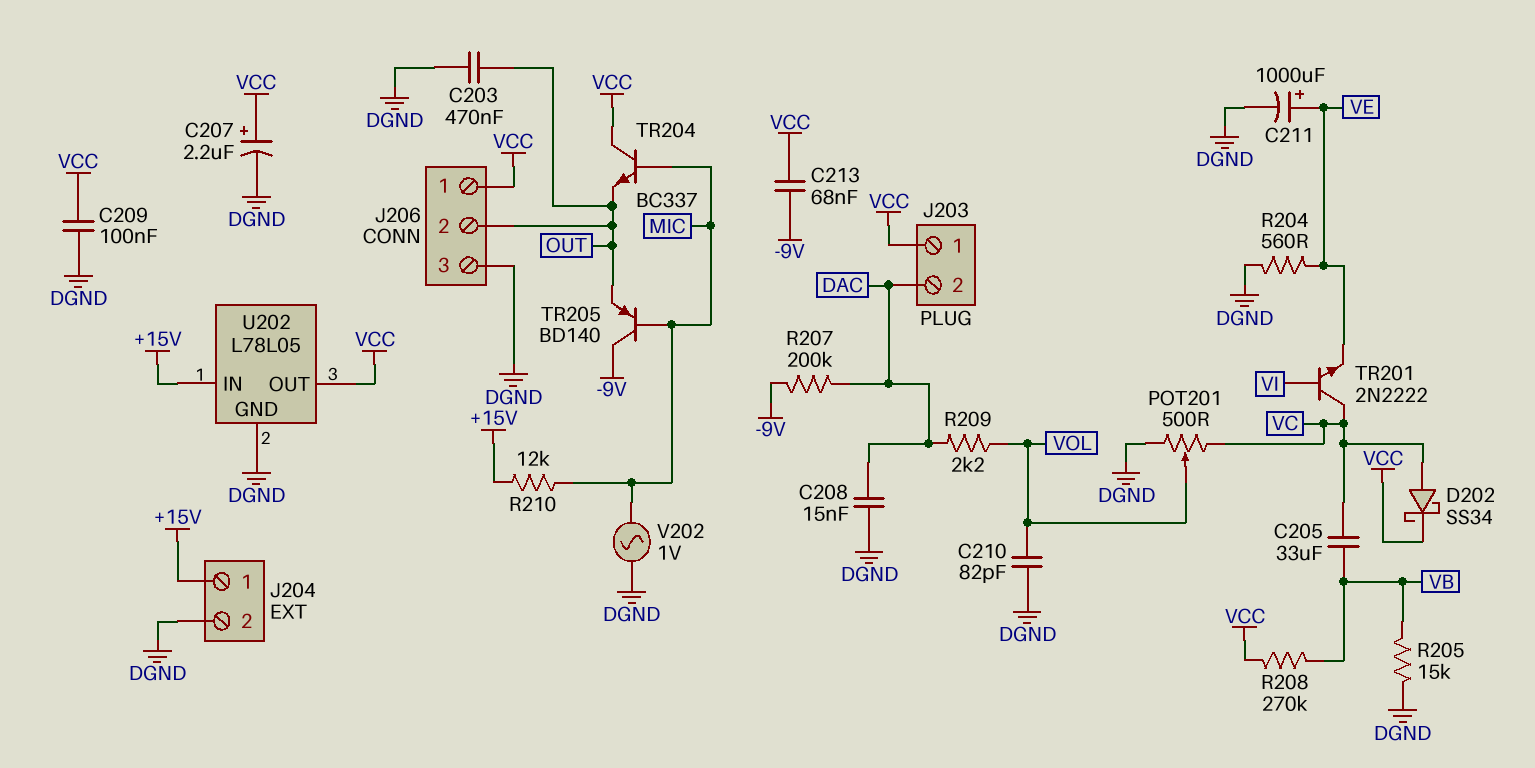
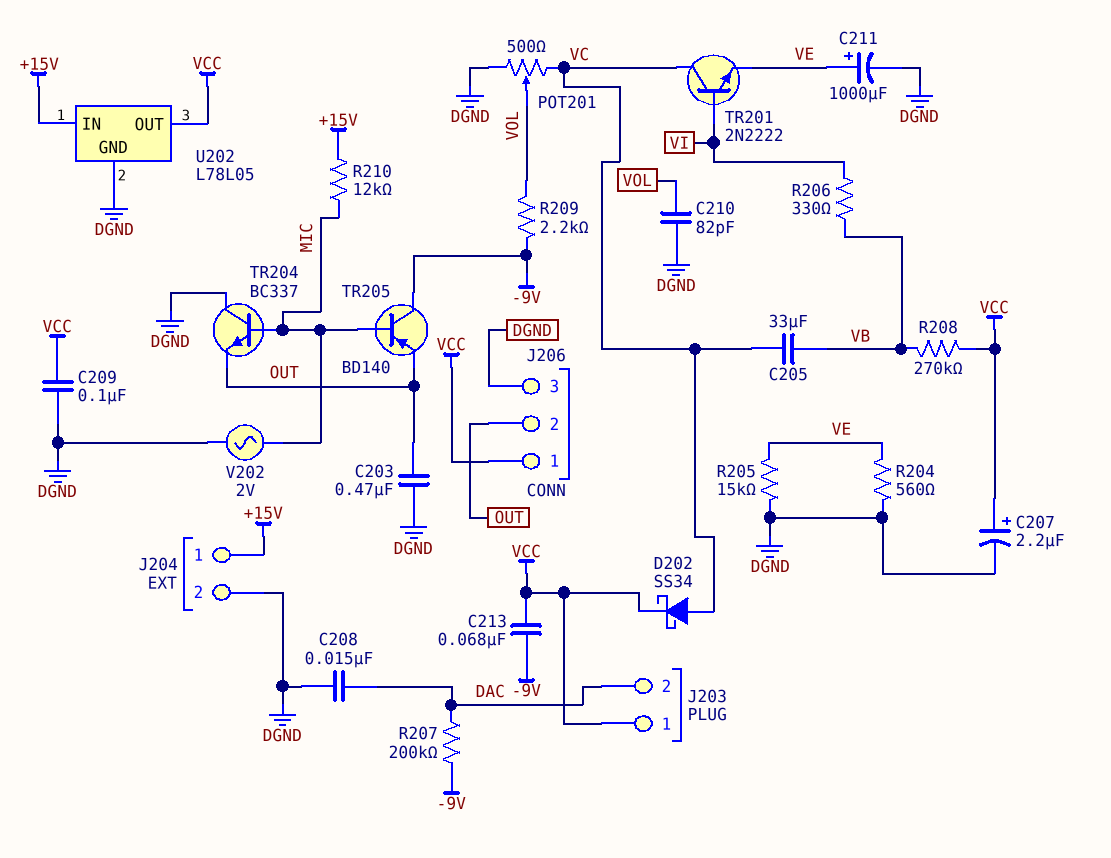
R205: 15k (DGND, VB) -> 15k (DGND, VE)
R206: none -> 330 (VB, VI)
R209: 2.2k (DAC, VOL) -> 2.2k (-9V, VOL)
TR204: NPN BC337 (B MIC, C VCC, E OUT) -> NPN BC337 (B MIC, C DGND, E OUT)
V202: AC 1V (DGND, MIC) -> AC 2V (DGND, MIC)

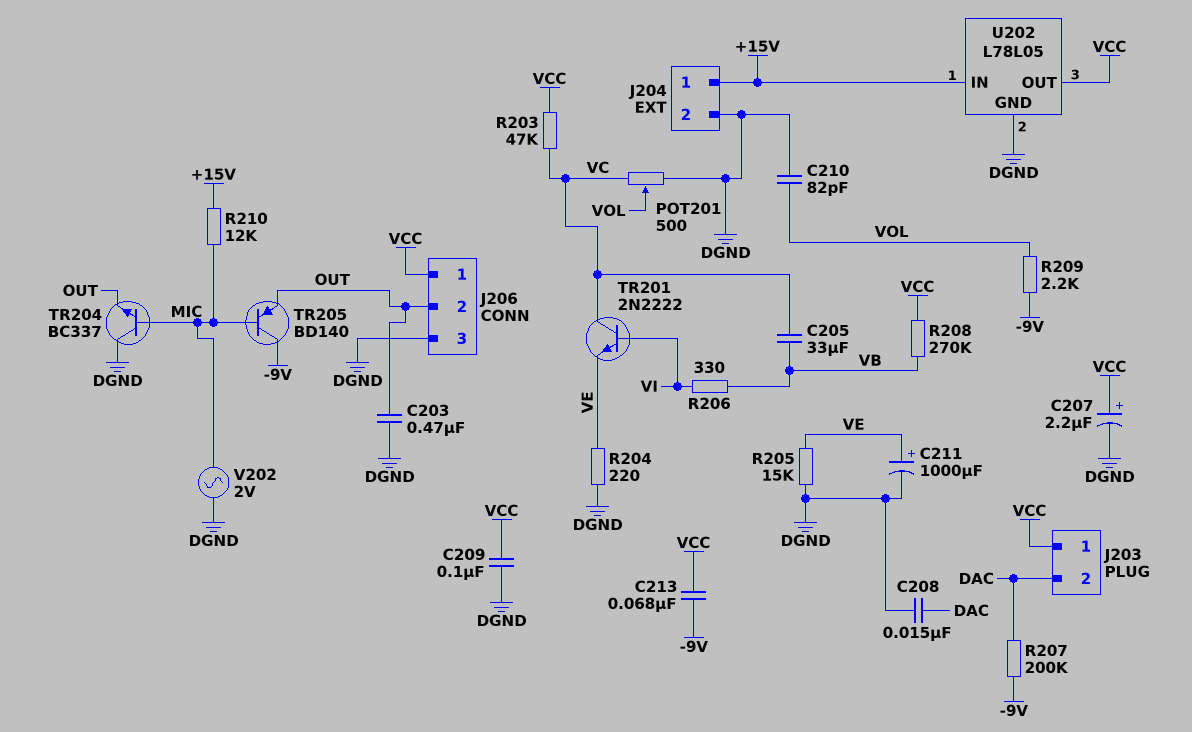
D202: schottky SS34 (A VC, K VCC) -> none
R203: none -> 47k (VC, VCC)
R204: 560 (DGND, VE) -> 220 (DGND, VE)

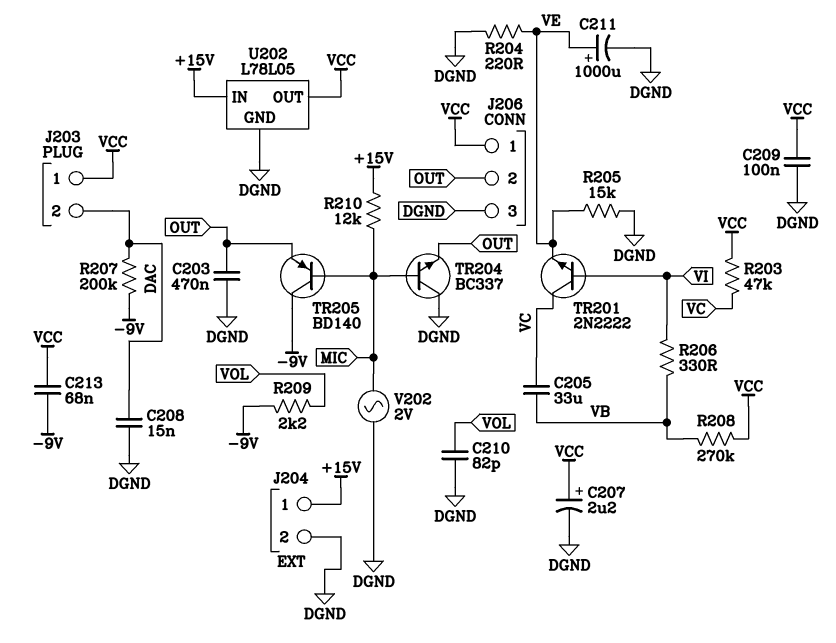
POT201: 500 (DGND, VC, wiper VOL) -> none

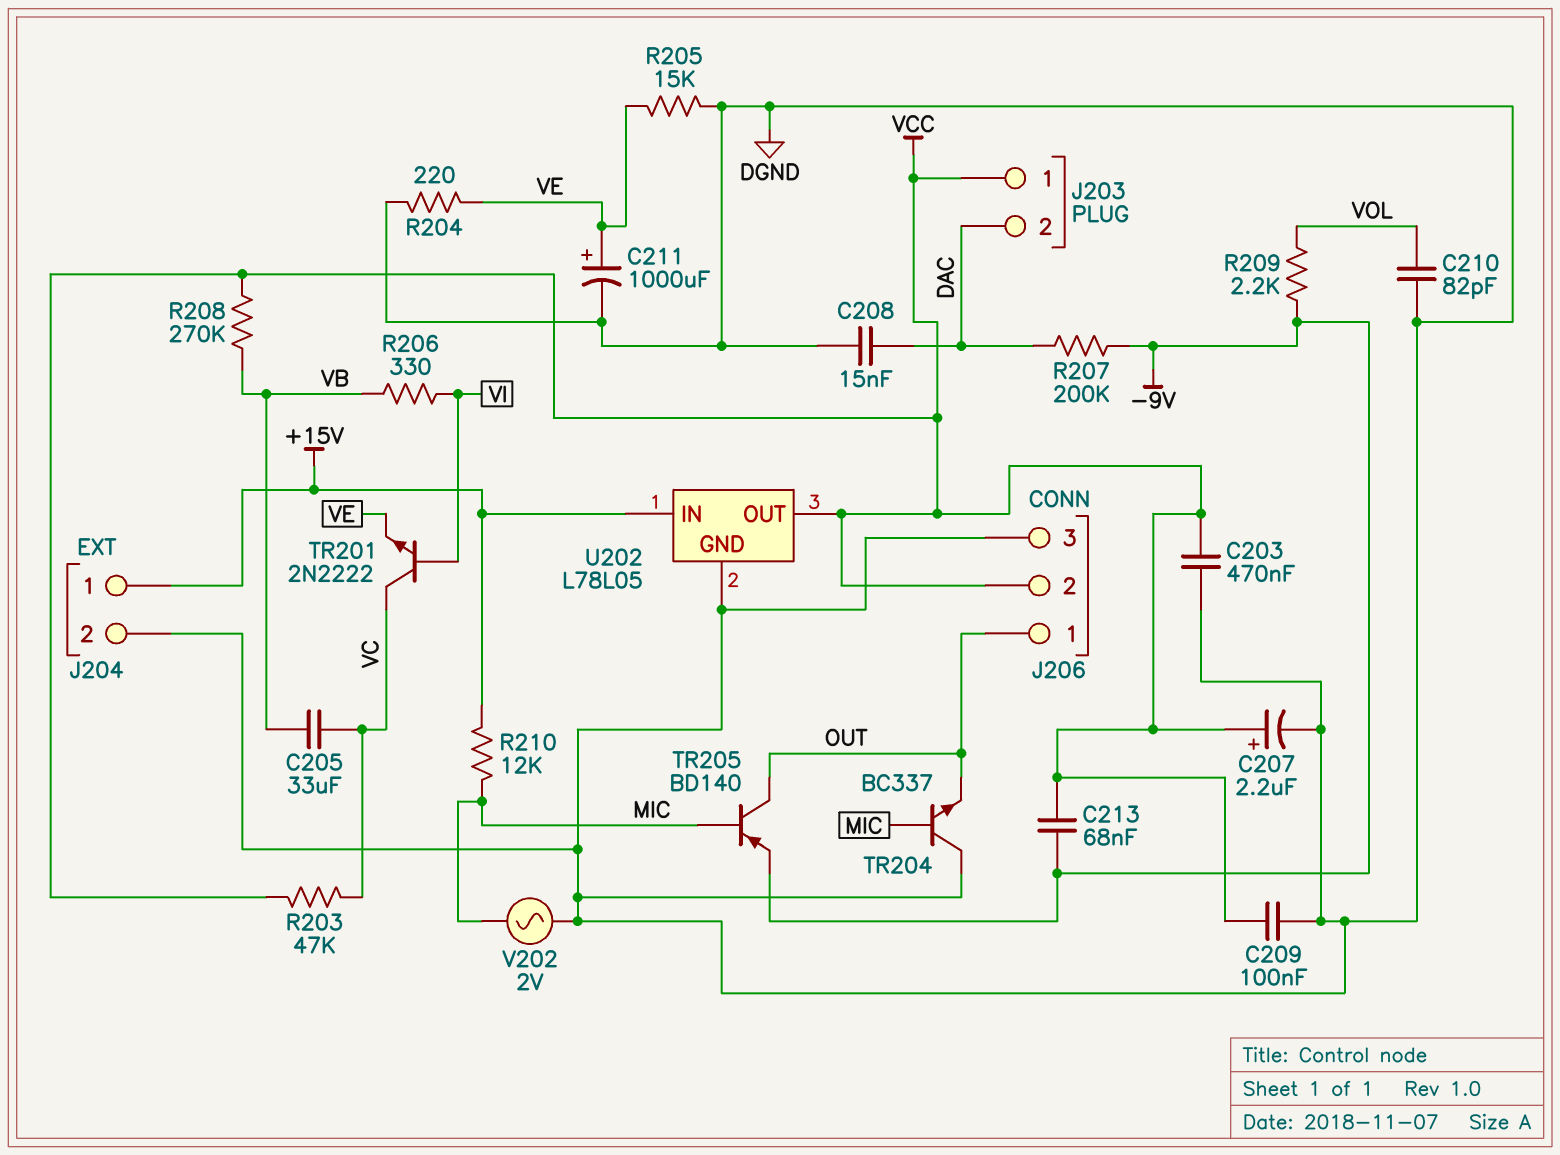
C203: 470nF (DGND, OUT) -> 470nF (DGND, VCC)
J206 pin 1: VCC -> OUT
J206 pin 2: OUT -> VCC
TR205: PNP BD140 (B MIC, C -9V, E OUT) -> PNP BD140 (B MIC, C OUT, E -9V)

